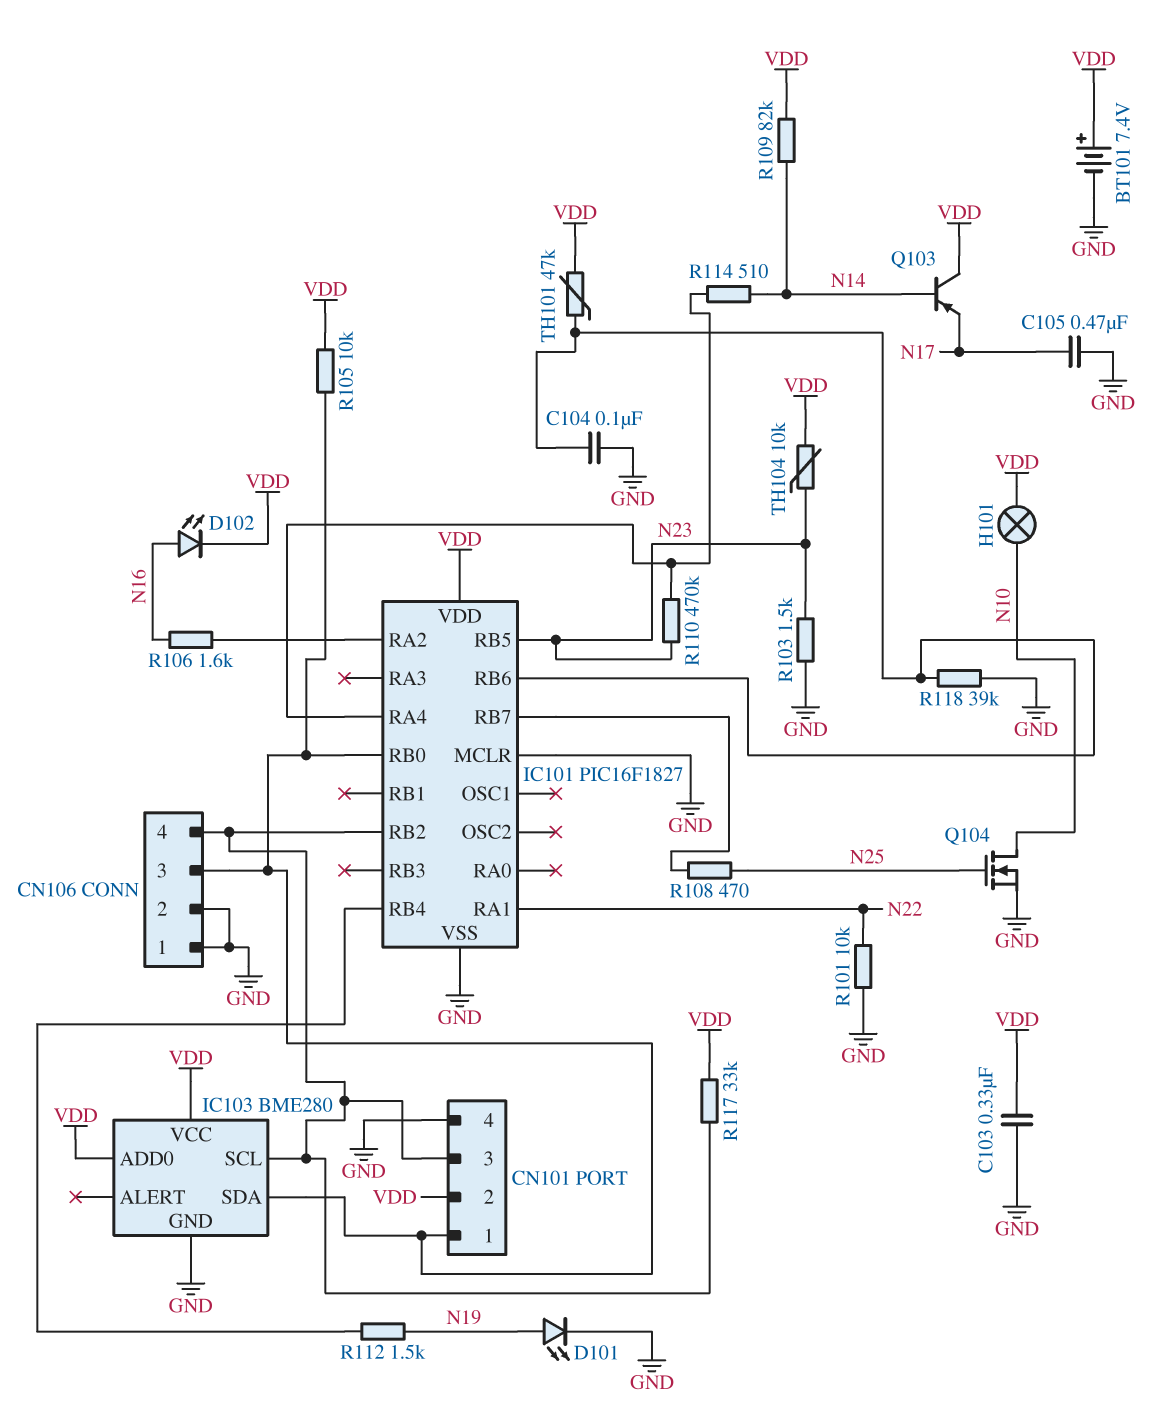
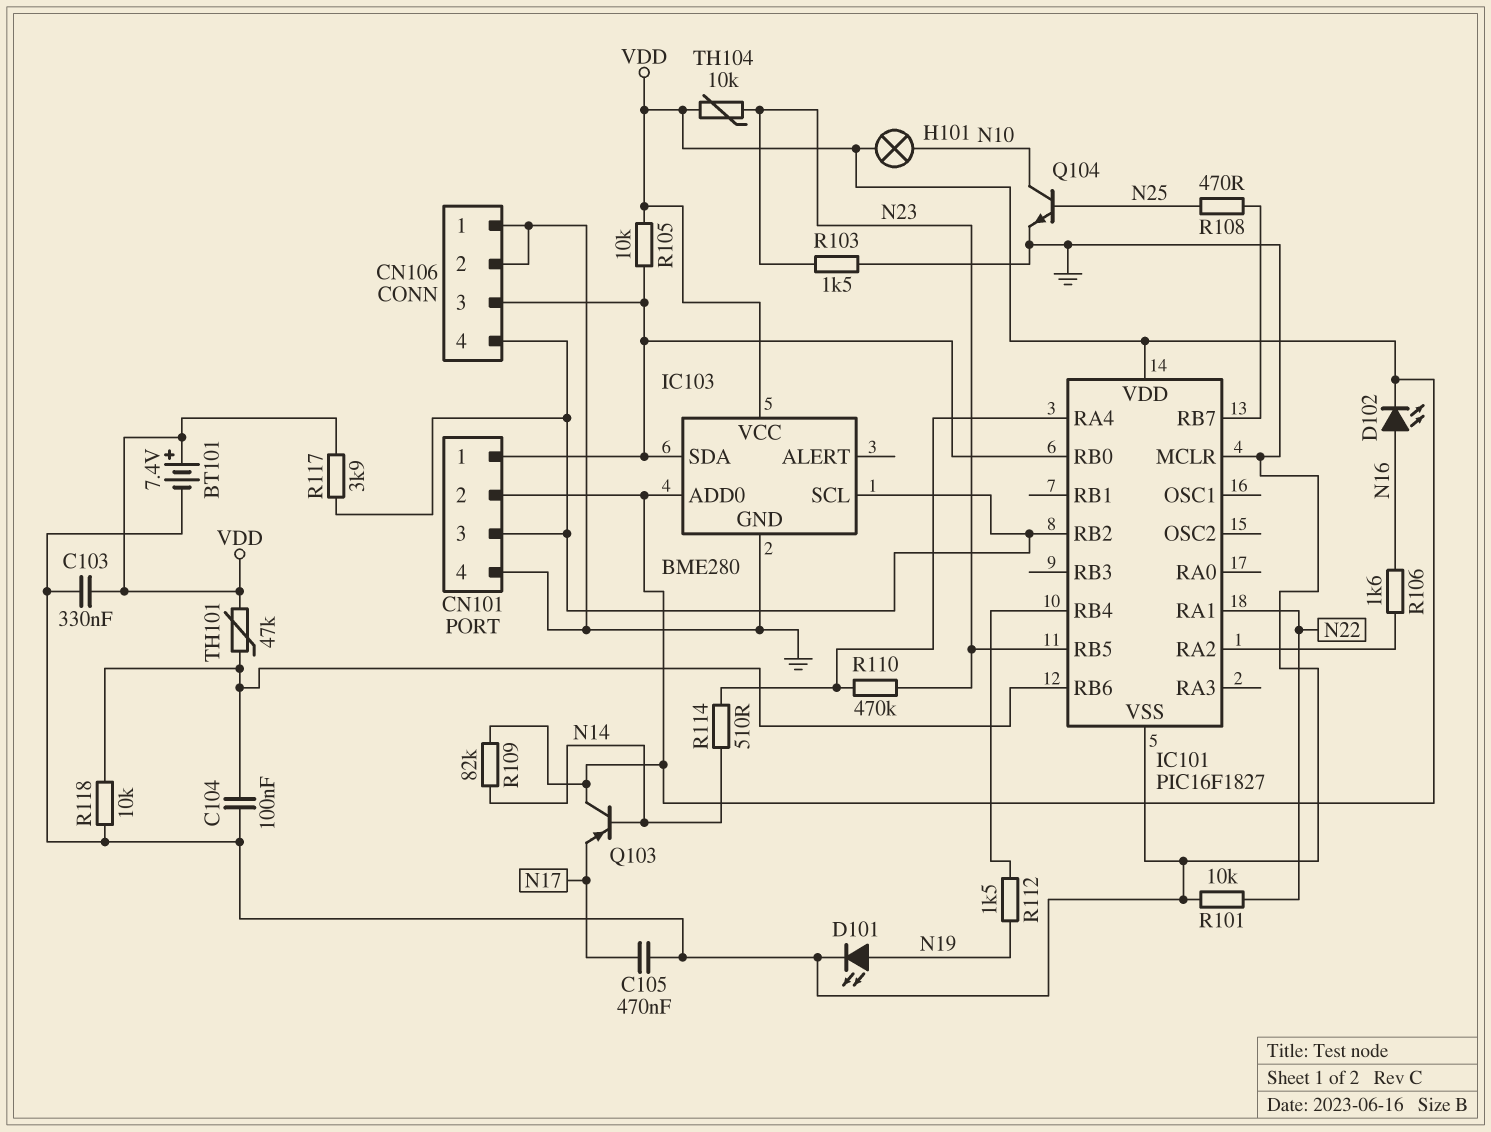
Q104: NMOS (G N25, D N10, S GND) -> NPN (B N25, C N10, E GND)
R117: 33k (CN101/3, VDD) -> 3.9k (CN101/3, VDD)
R118: 39k (GND, IC101/RB6) -> 10k (GND, IC101/RB6)

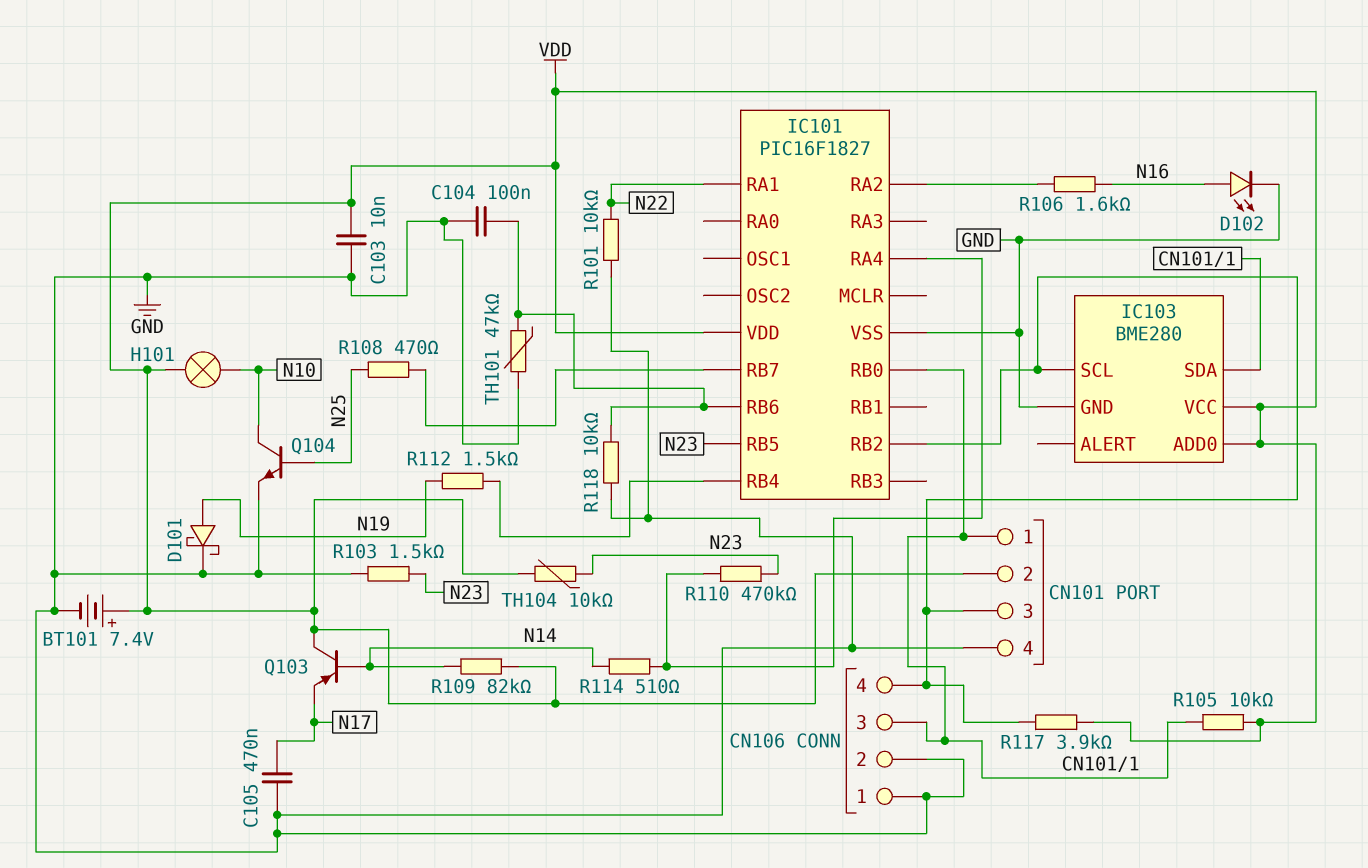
C103: 330nF (GND, VDD) -> 10nF (GND, VDD)
D101: LED (A N19, K GND) -> schottky (A N19, K GND)
D102: LED (A N16, K VDD) -> LED (A N16, K GND)
IC101 pin MCLR: GND -> none
TH101: 47k (IC101/RB6, VDD) -> 47k (GND, IC101/RB6)

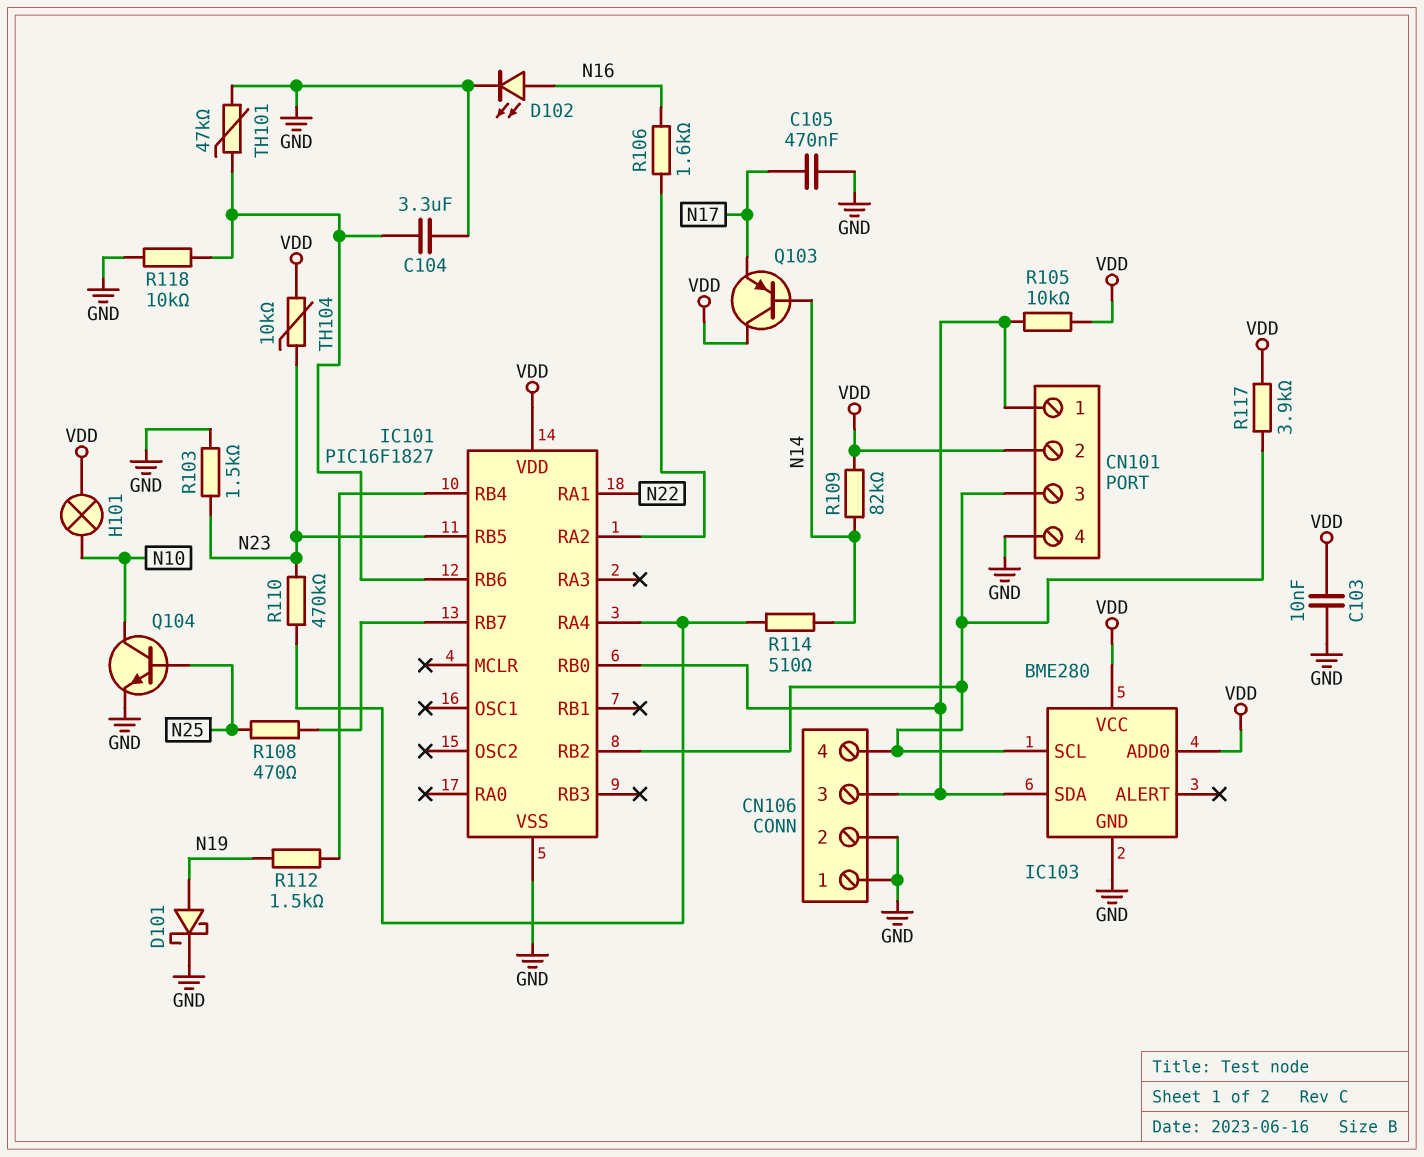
BT101: 7.4V (plus VDD, minus GND) -> none
C104: 100nF (GND, IC101/RB6) -> 3.3uF (GND, IC101/RB6)
R101: 10k (GND, N22) -> none

